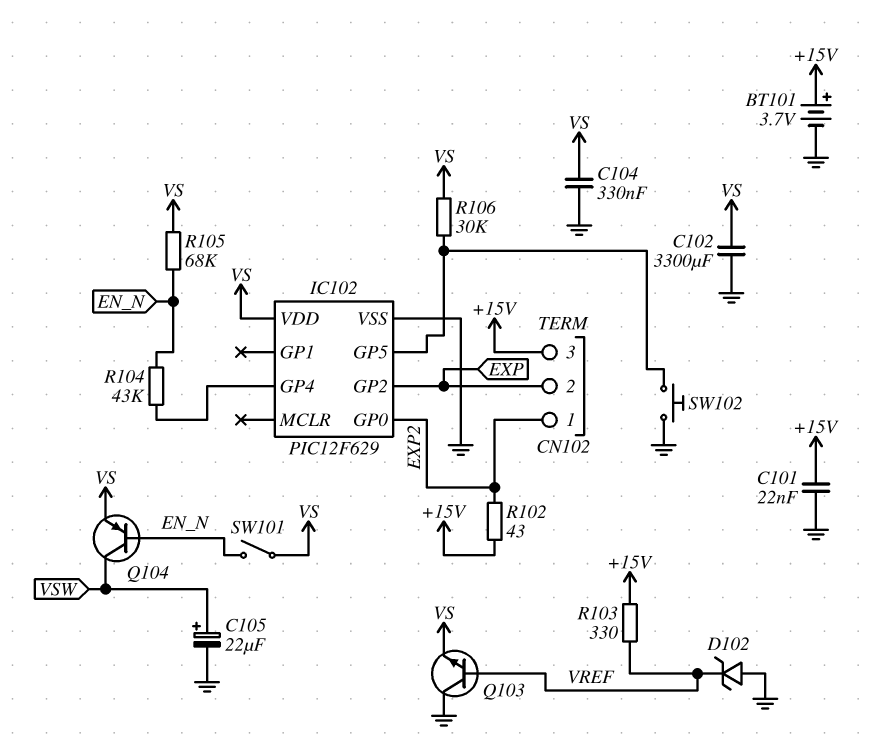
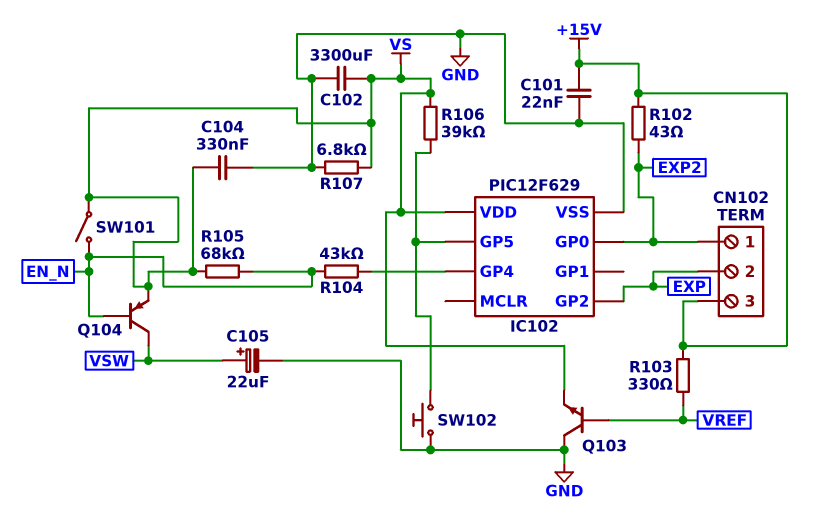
BT101: 3.7V (plus +15V, minus GND) -> none
D102: zener (A GND, K VREF) -> none
R106: 30k (IC102/GP5, VS) -> 39k (IC102/GP5, VS)
R107: none -> 6.8k (GND, VS)

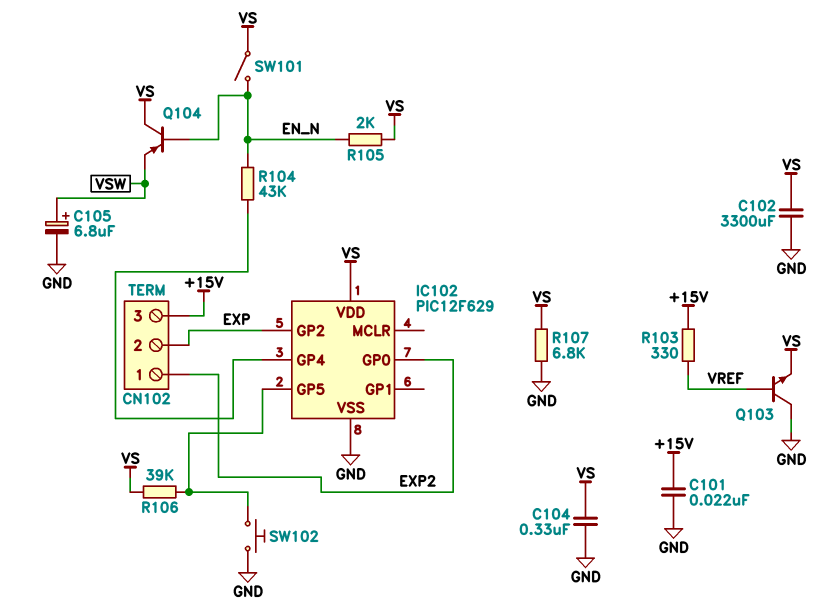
C105: 22uF (plus VSW, minus GND) -> 6.8uF (plus VSW, minus GND)
Q104: PNP (B EN_N, C VSW, E VS) -> PNP (B EN_N, C VS, E VSW)
R102: 43 (+15V, EXP2) -> none
R105: 68k (EN_N, VS) -> 2k (EN_N, VS)

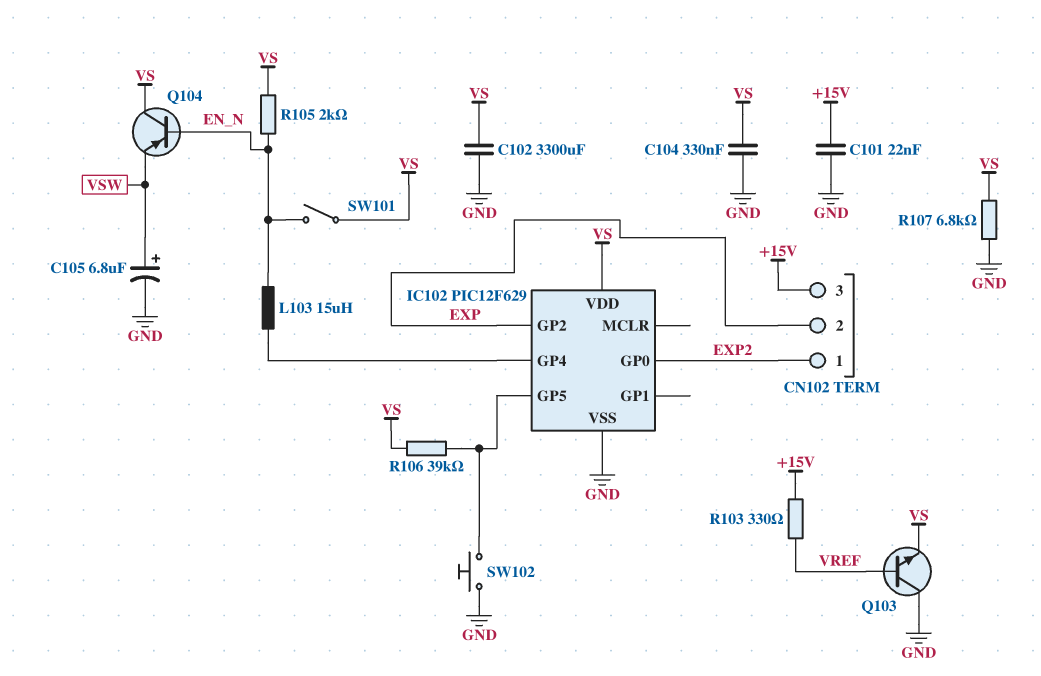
L103: none -> 15uH (EN_N, IC102/GP4)
R104: 43k (EN_N, IC102/GP4) -> none

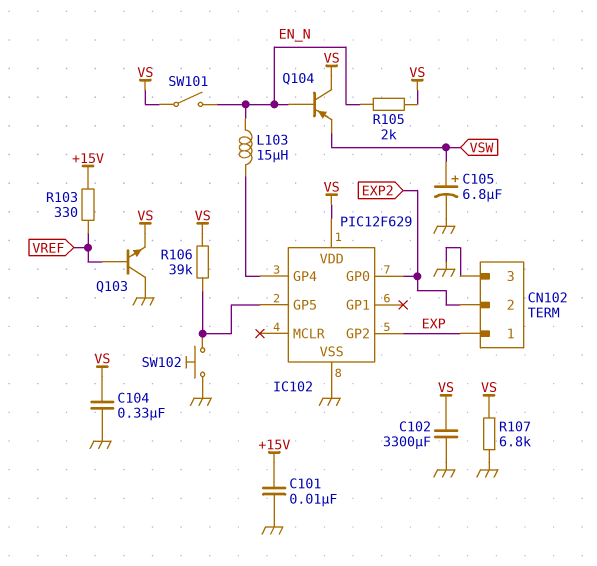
C101: 22nF (+15V, GND) -> 10nF (+15V, GND)
CN102 pin 1: EXP2 -> EXP
CN102 pin 2: EXP -> EXP2
CN102 pin 3: +15V -> GND

